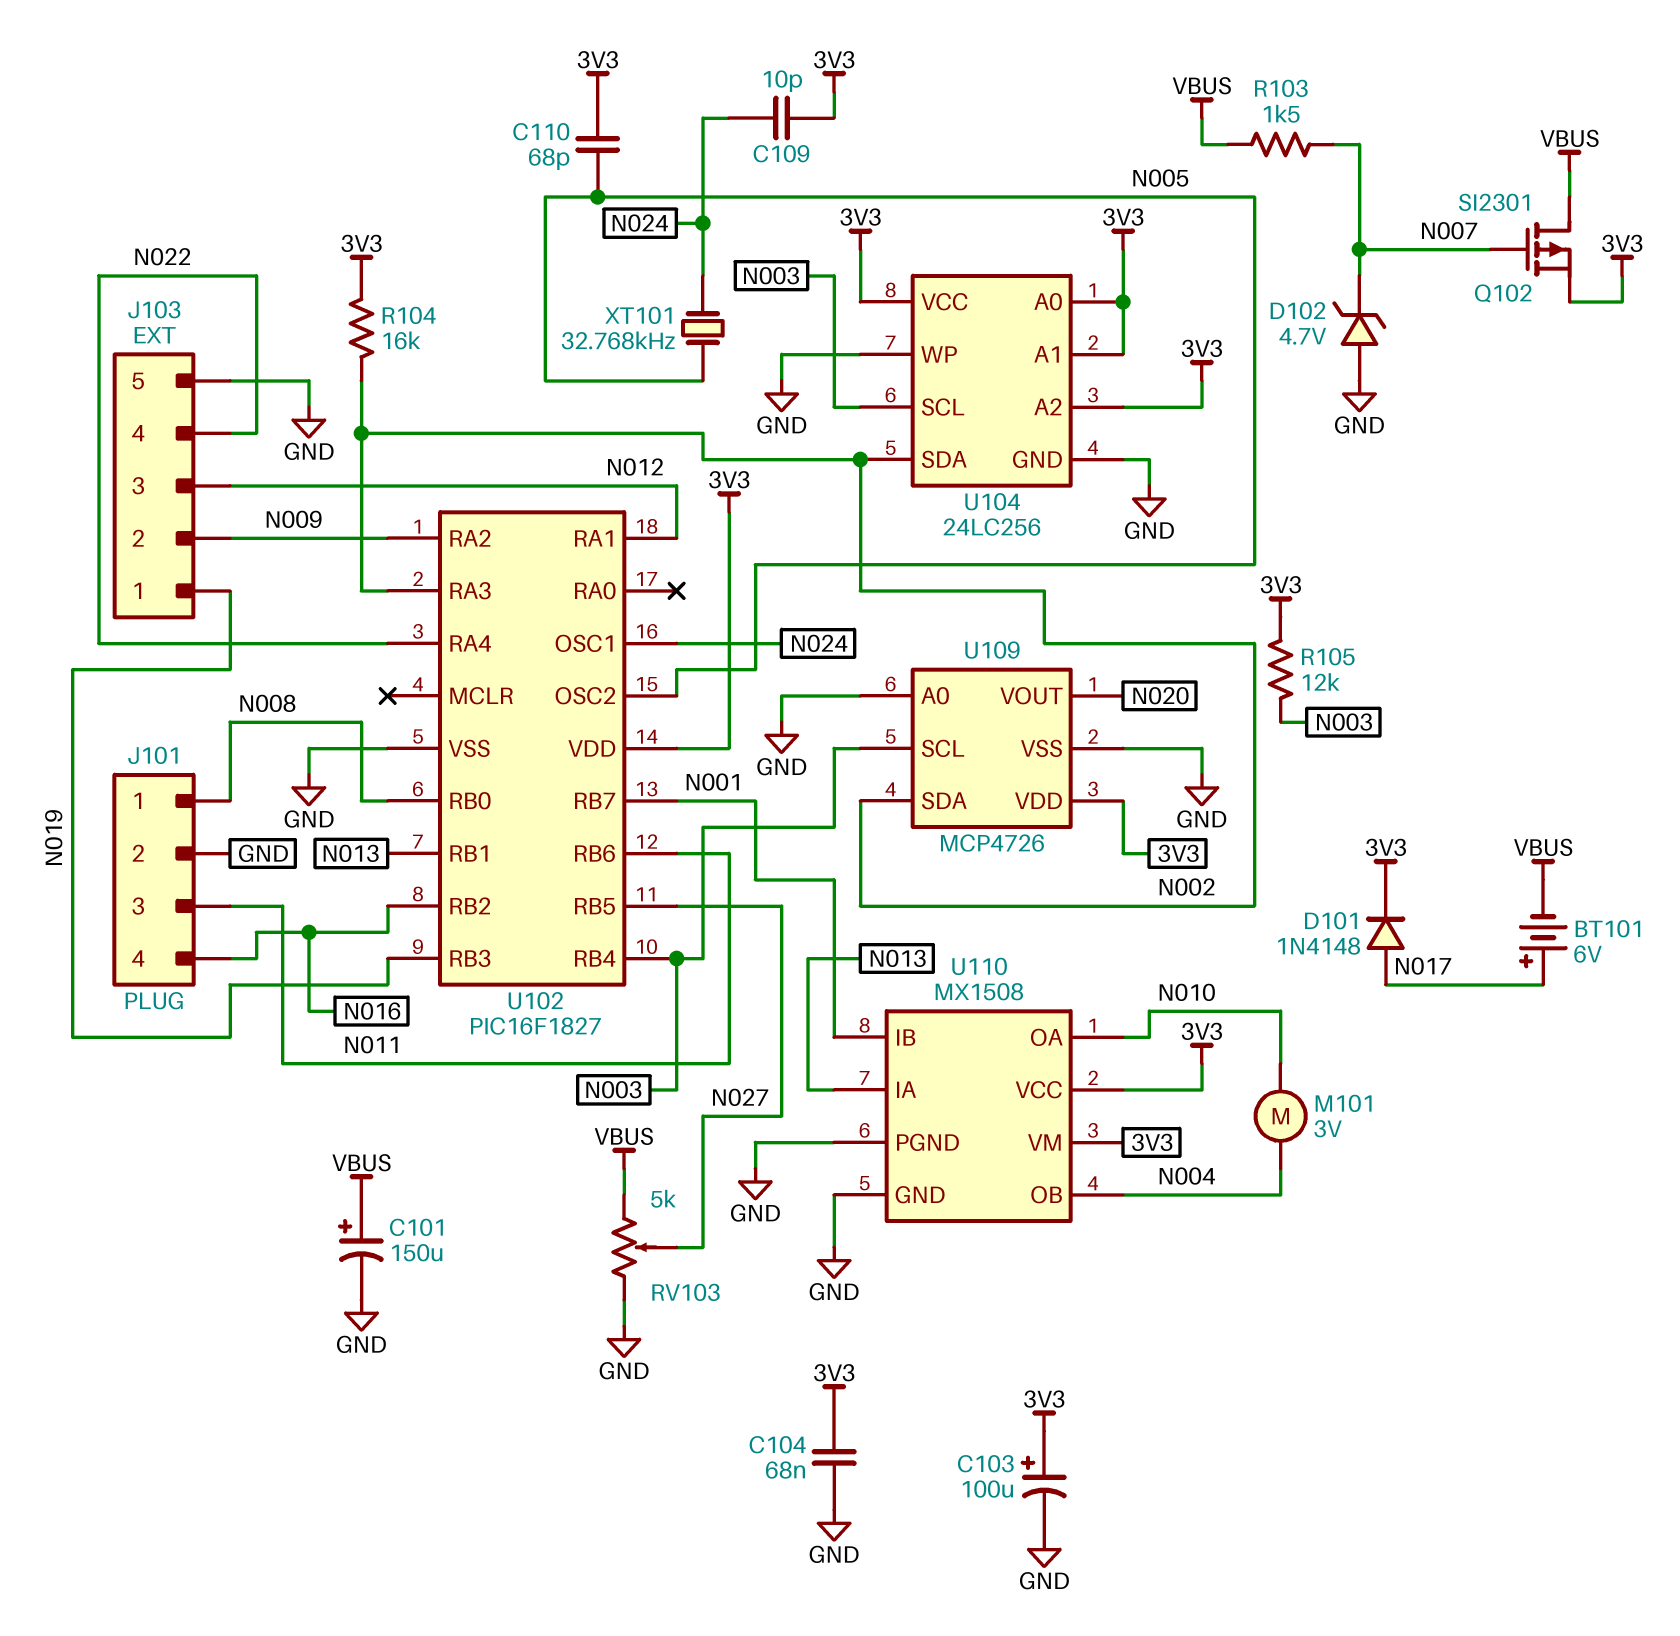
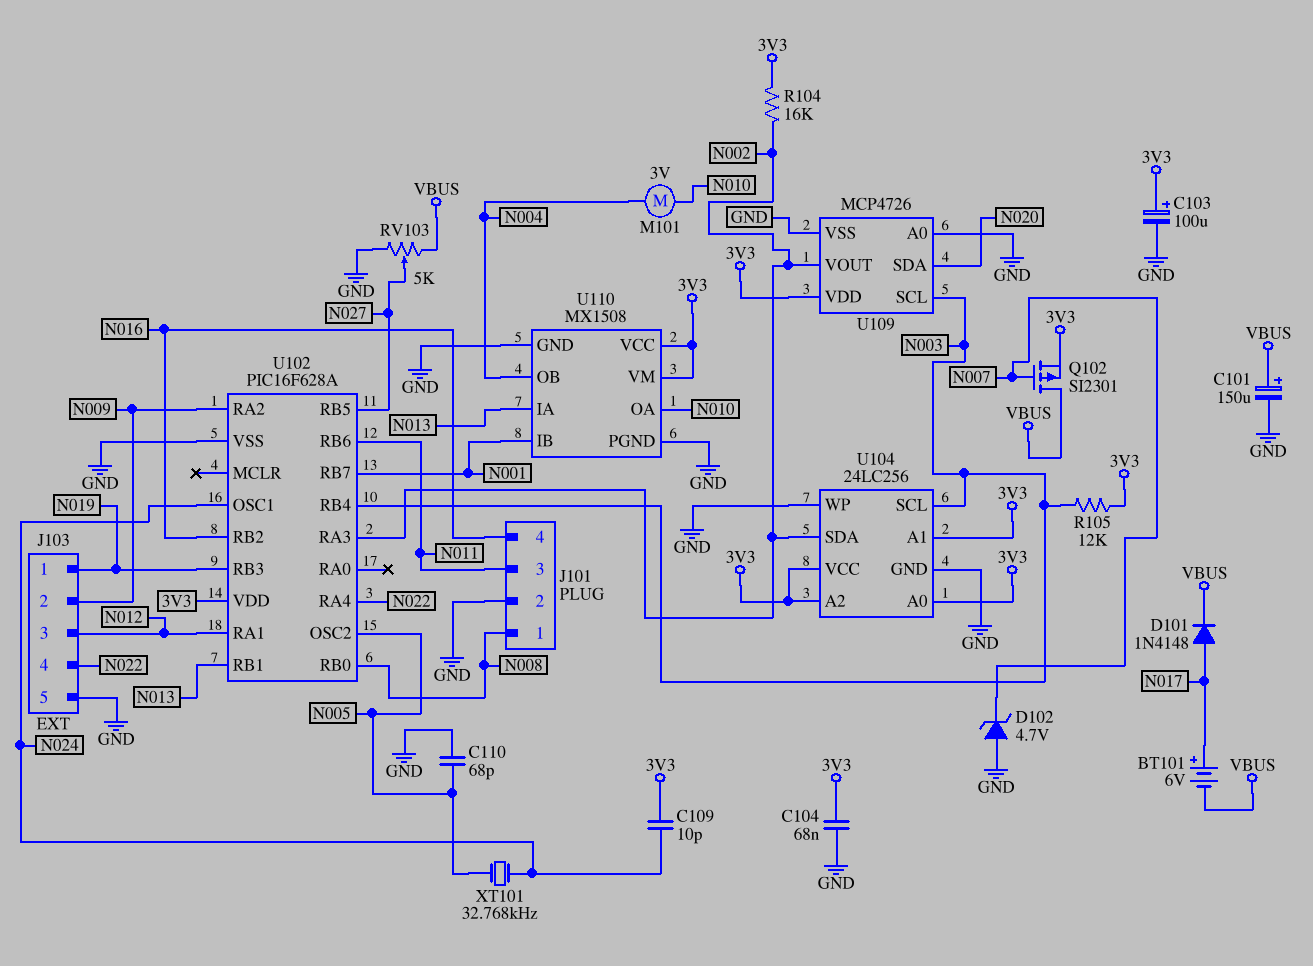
C110: 68pF (3V3, N005) -> 68pF (GND, N005)
D101: diode 1N4148 (A N017, K 3V3) -> diode 1N4148 (A N017, K VBUS)
R103: 1.5k (N007, VBUS) -> none
U102: PIC16F1827 -> PIC16F628A
U109 pin SDA: N002 -> N020
U109 pin VOUT: N020 -> N002

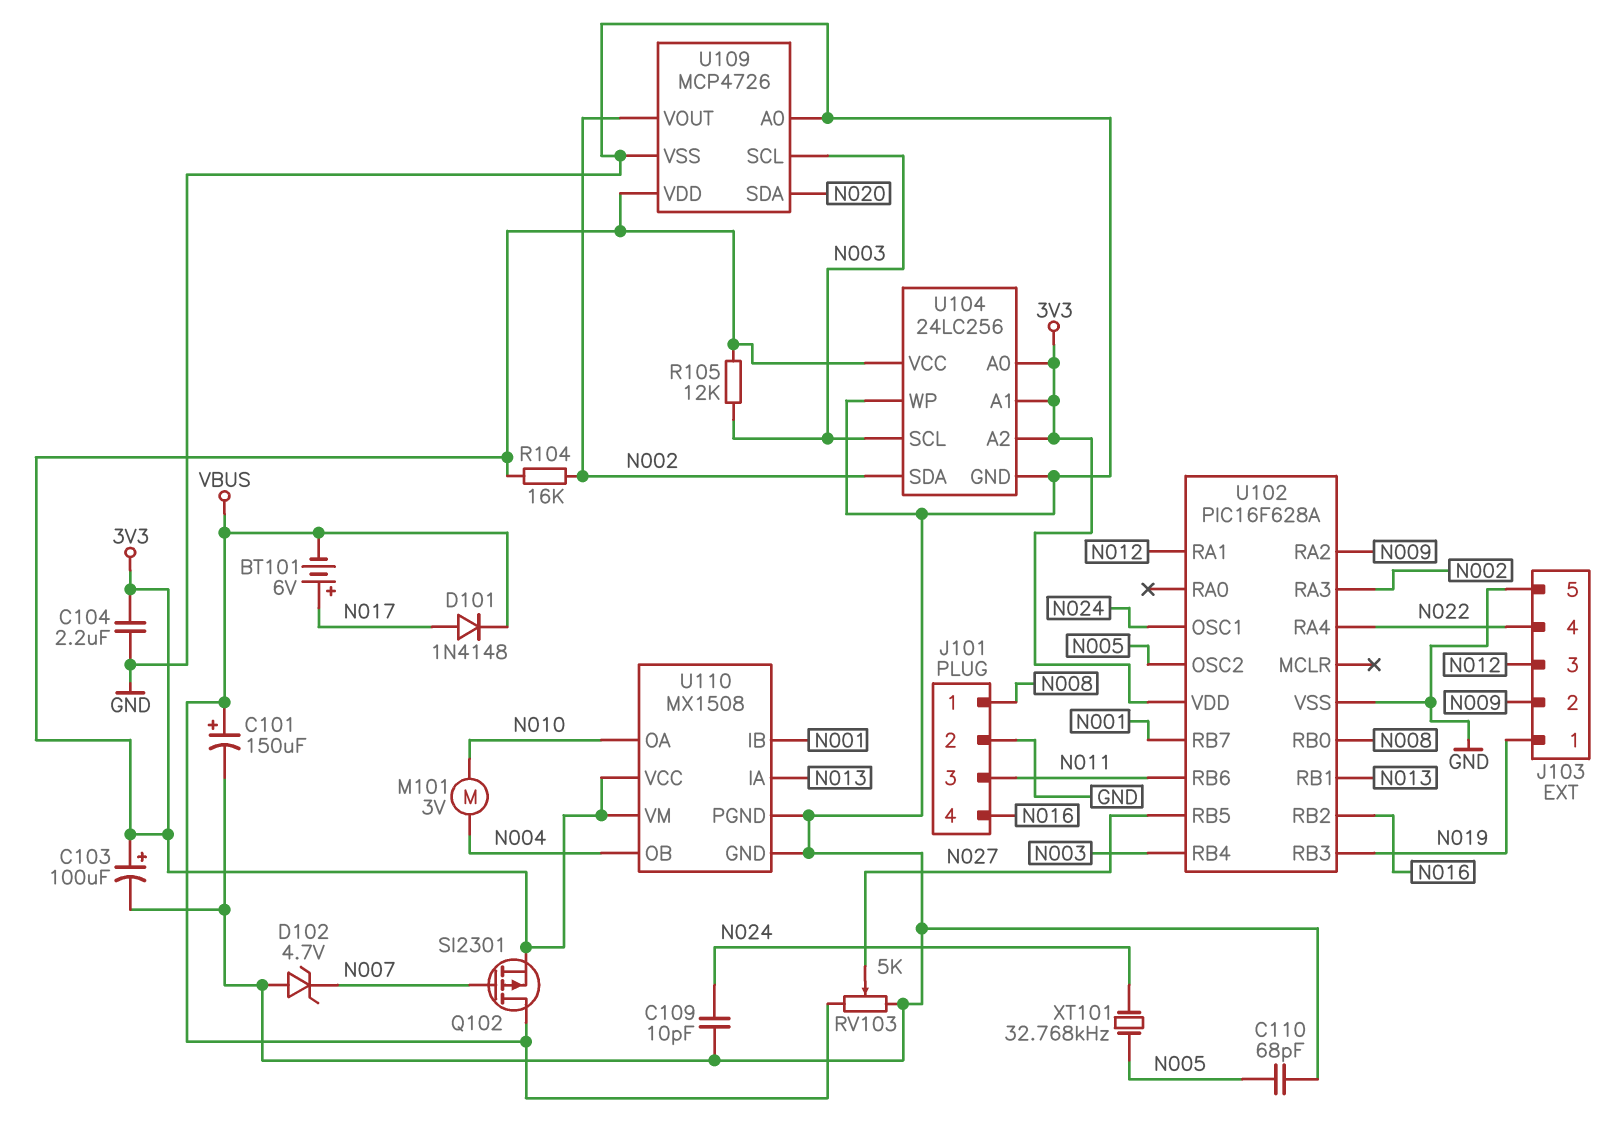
C104: 68nF (3V3, GND) -> 2.2uF (3V3, GND)
C109: 10pF (3V3, N024) -> 10pF (GND, N024)

